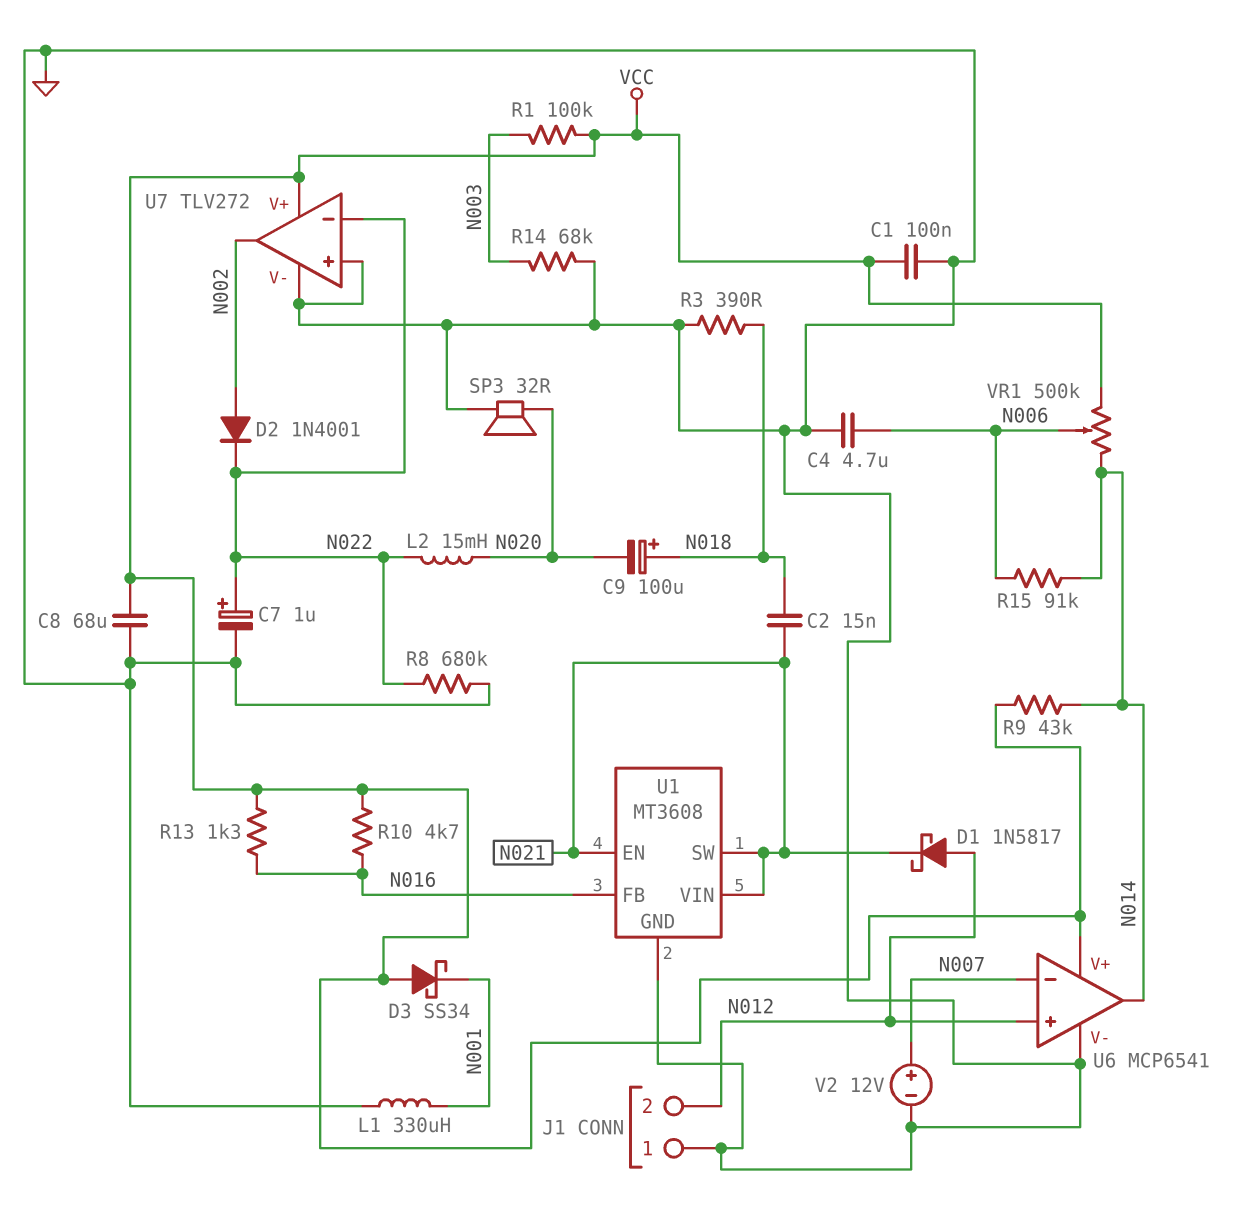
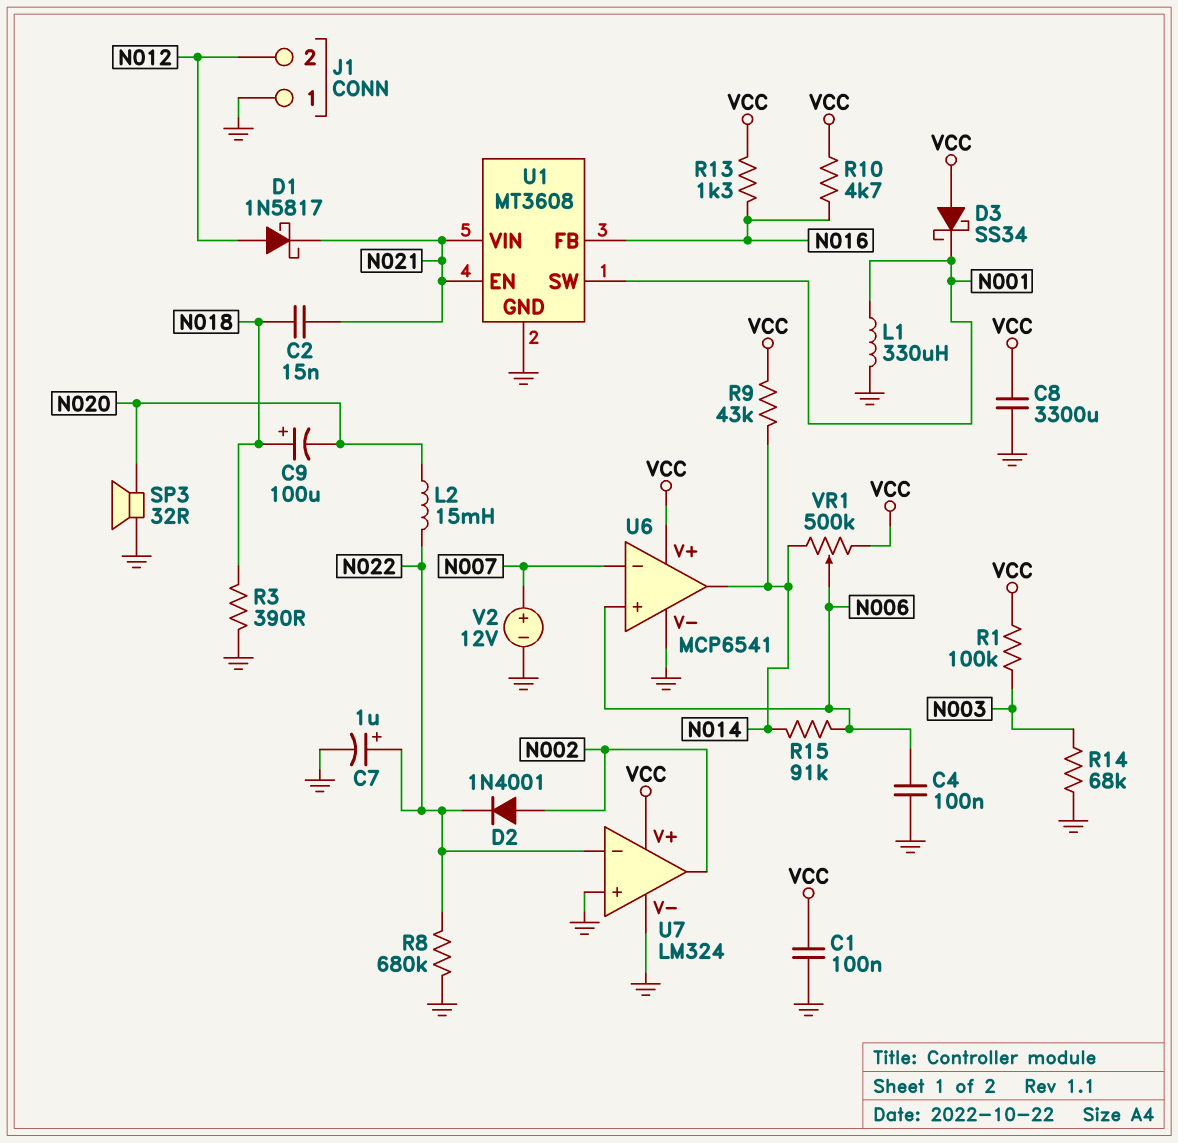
C4: 4.7uF (GND, N006) -> 100nF (GND, N006)
C8: 68uF (GND, VCC) -> 3300uF (GND, VCC)
U1 pin SW: N021 -> N001
U6 pin in+: N012 -> N006
U7: TLV272 -> LM324

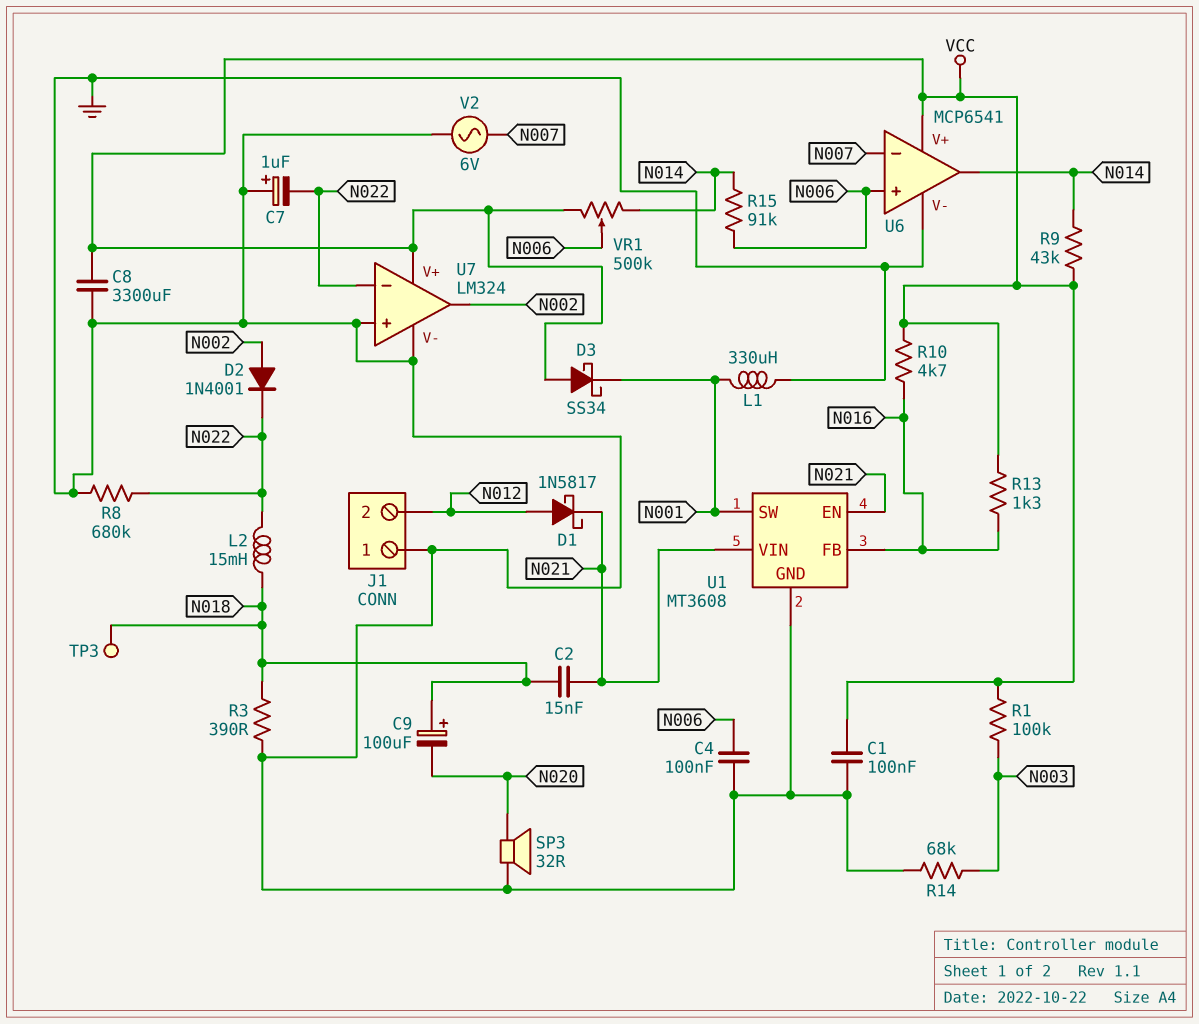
C7: 1uF (plus N022, minus GND) -> 1uF (plus GND, minus N022)
L2: 15mH (N020, N022) -> 15mH (N018, N022)
TP3: none -> test point (N018)
V2: 12V (plus N007, minus GND) -> AC 6V (GND, N007)

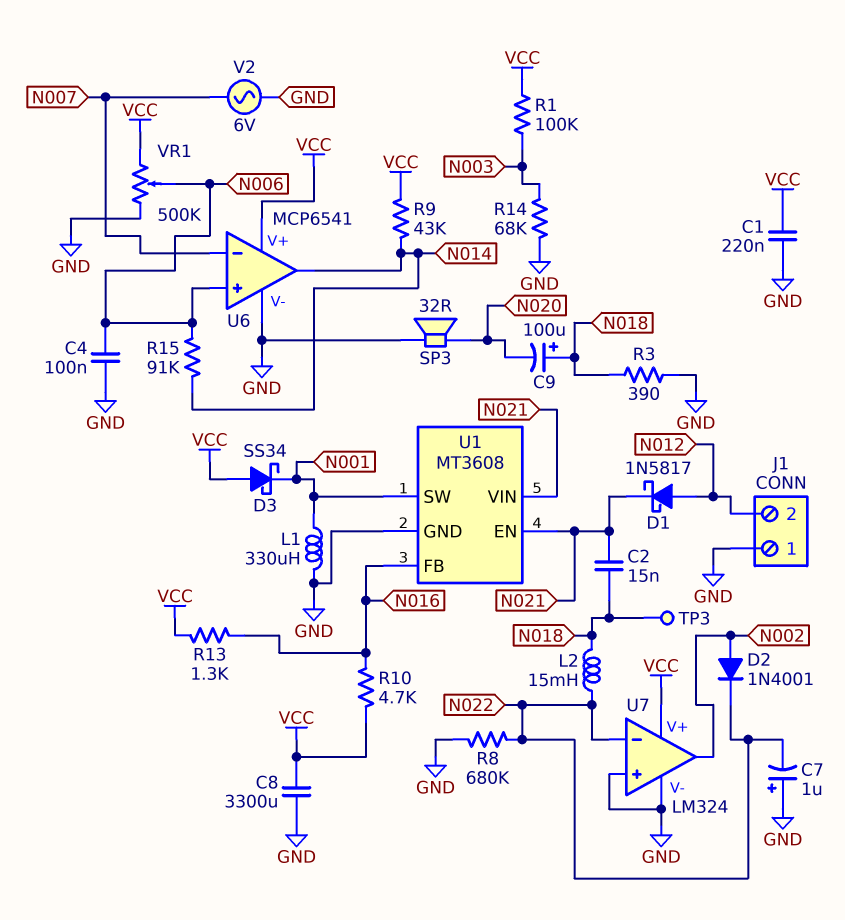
C1: 100nF (GND, VCC) -> 220nF (GND, VCC)
VR1: 500k (N014, VCC, wiper N006) -> 500k (GND, VCC, wiper N006)

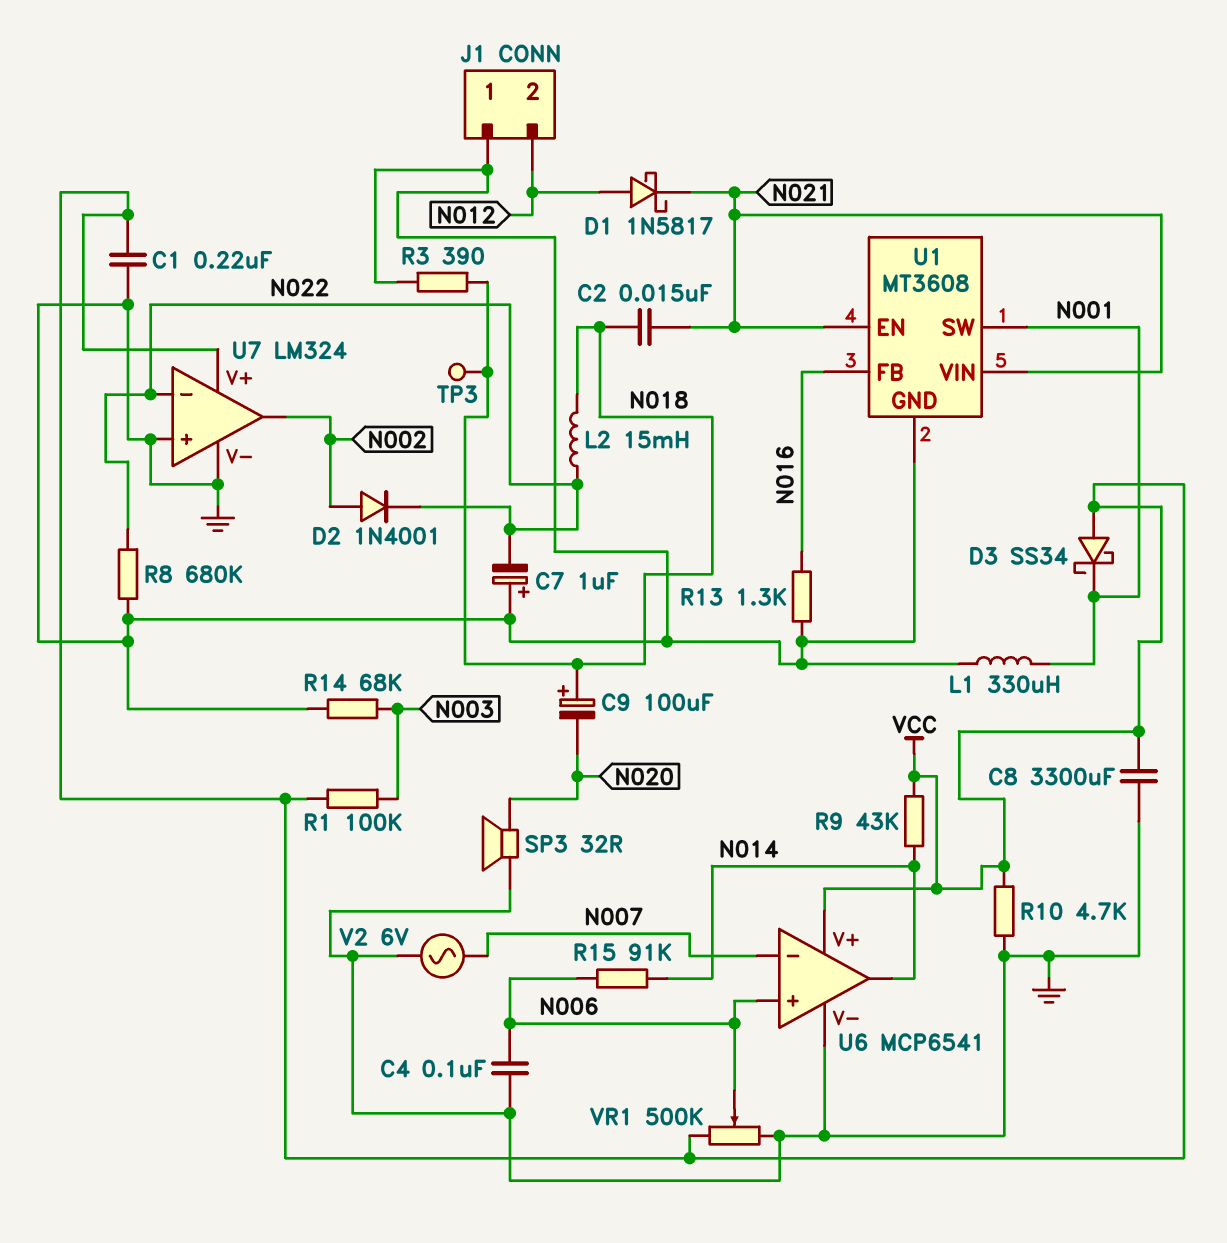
R10: 4.7k (N016, VCC) -> 4.7k (GND, VCC)
R13: 1.3k (N016, VCC) -> 1.3k (GND, N016)

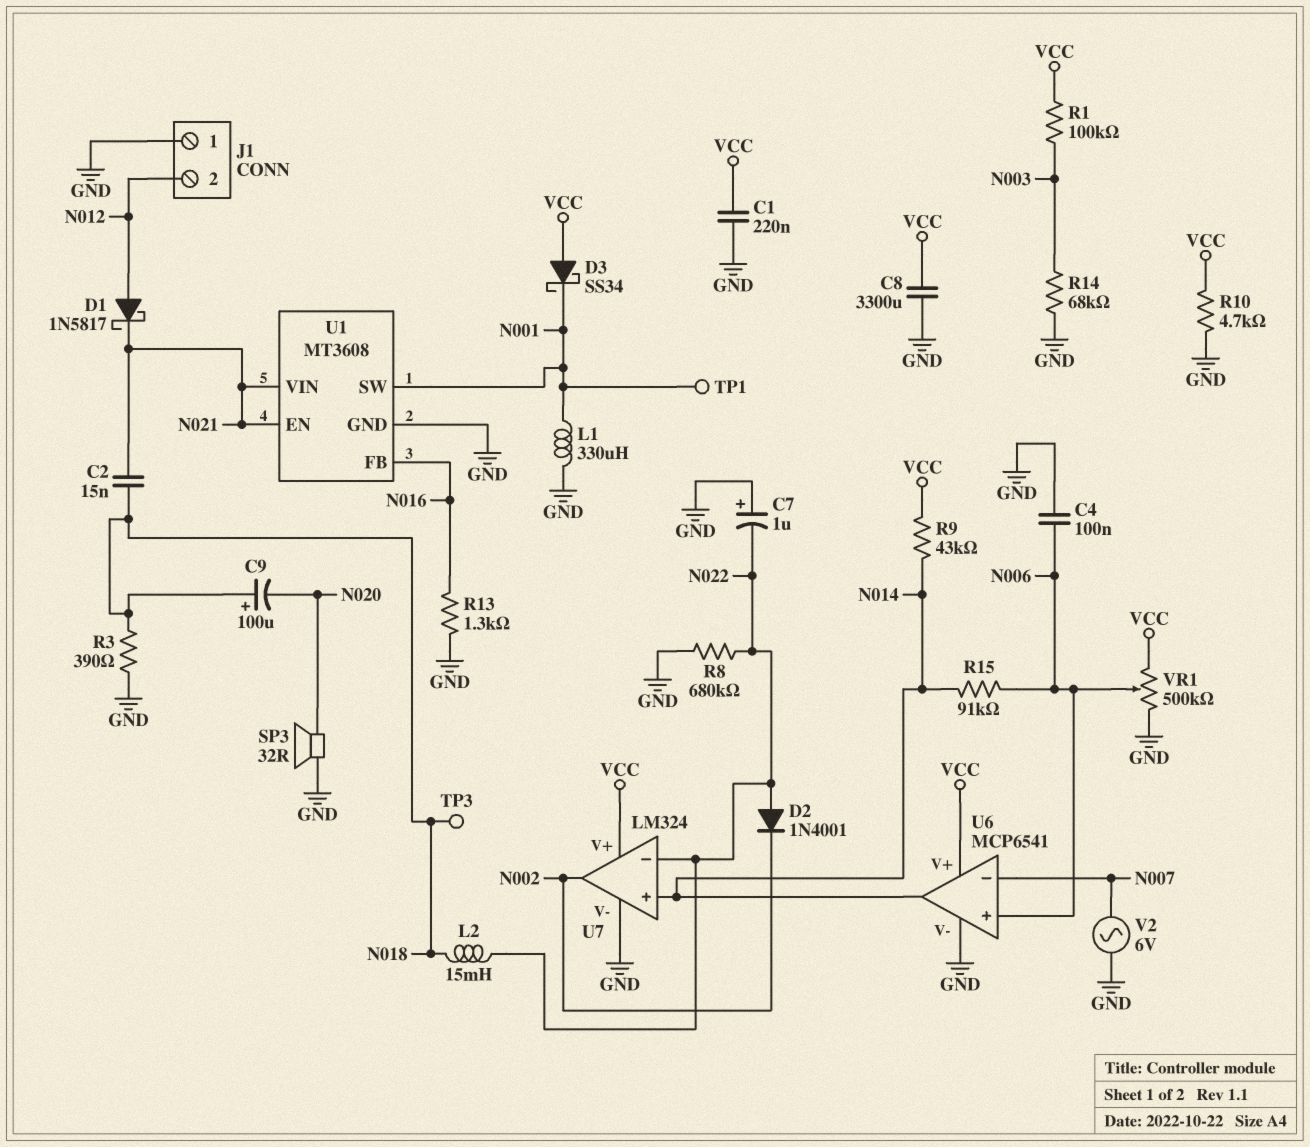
D2: diode 1N4001 (A N002, K N022) -> diode 1N4001 (A N022, K N002)
TP1: none -> test point (N001)
U7 pin in+: GND -> N014

